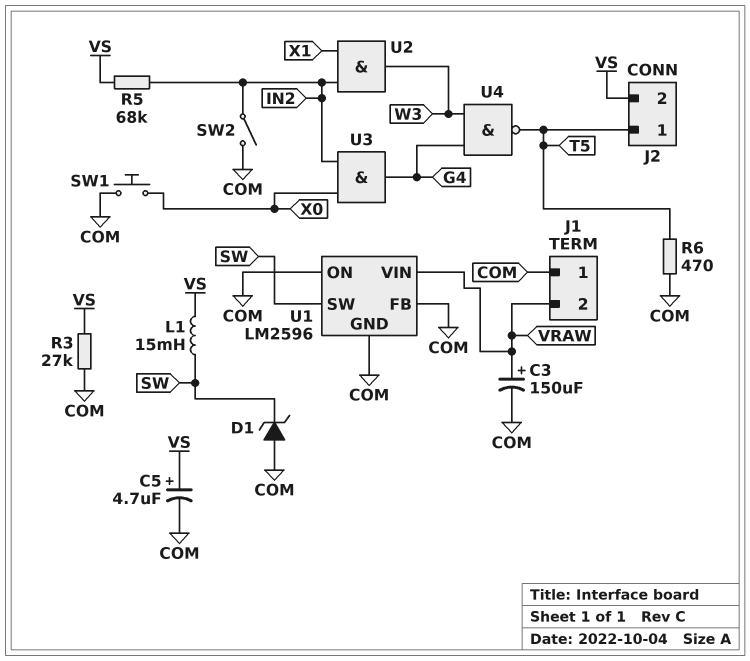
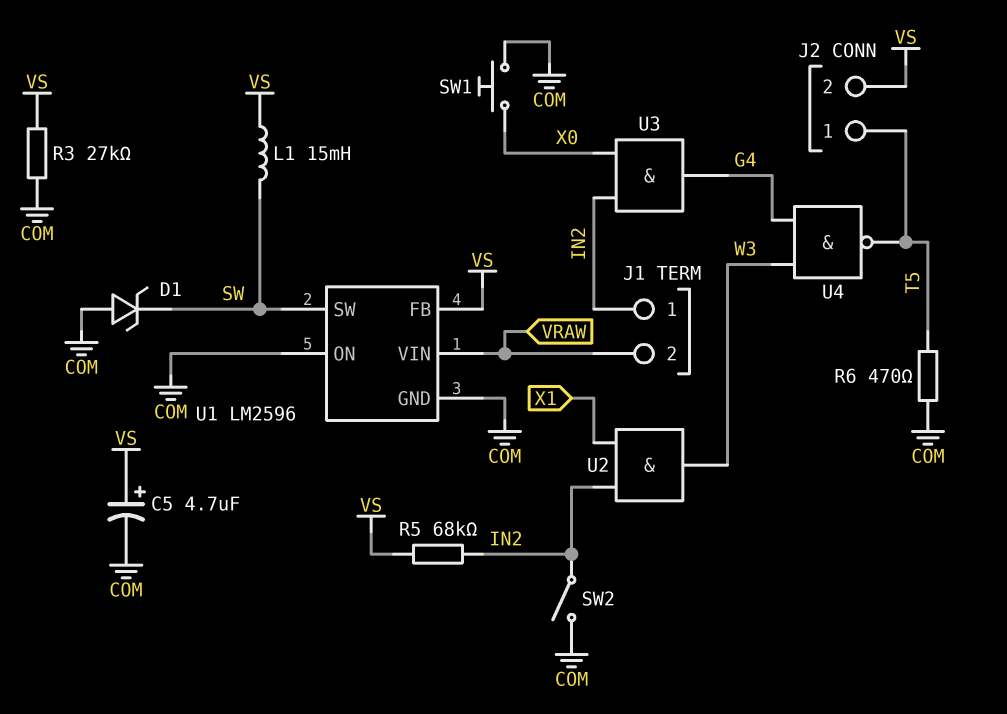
C3: 150uF (plus VRAW, minus COM) -> none
J1 pin 1: COM -> IN2
U1 pin FB: COM -> VS

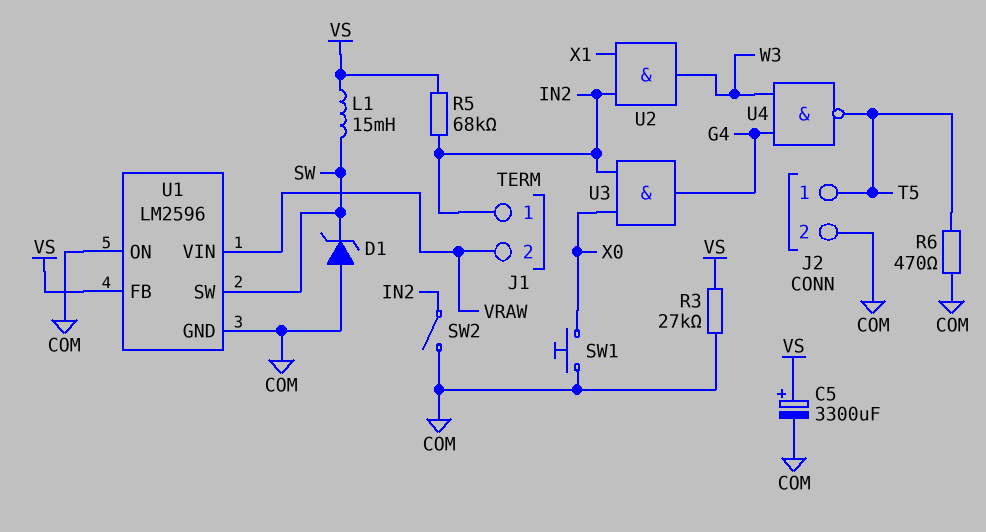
C5: 4.7uF (plus VS, minus COM) -> 3300uF (plus VS, minus COM)
J2 pin 2: VS -> COM

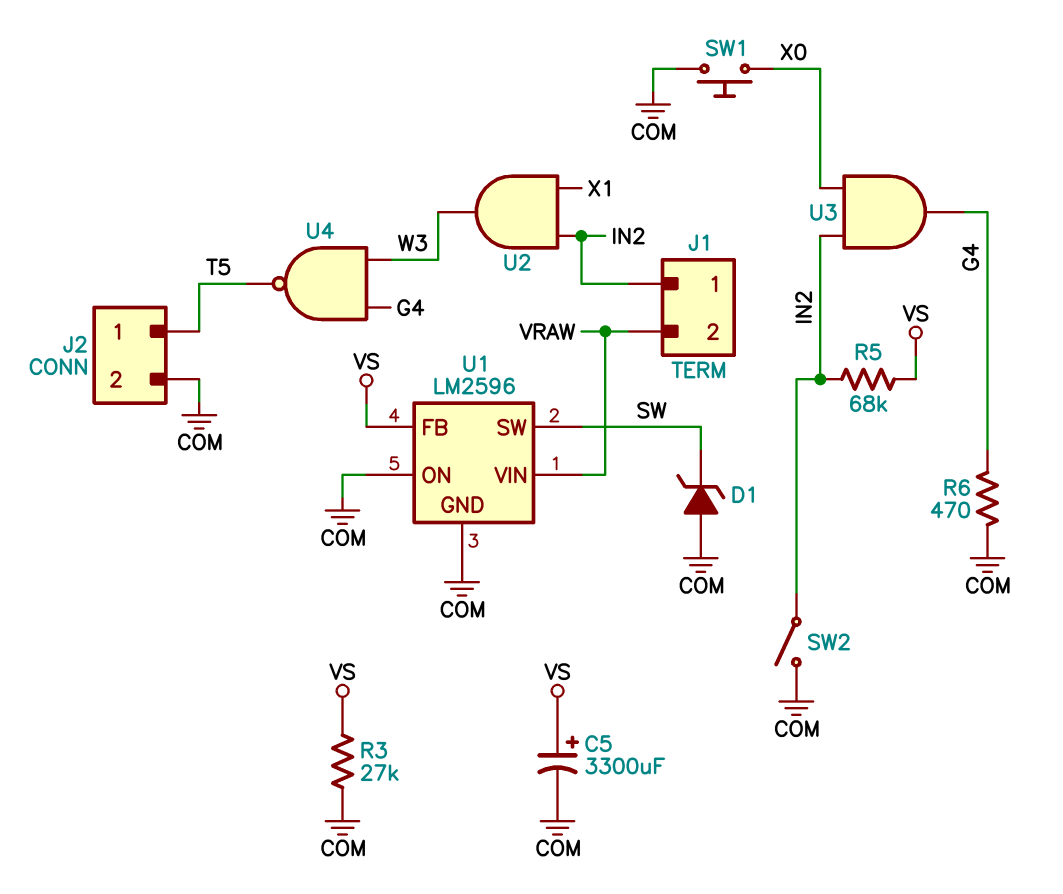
L1: 15mH (SW, VS) -> none
R6: 470 (COM, T5) -> 470 (COM, G4)

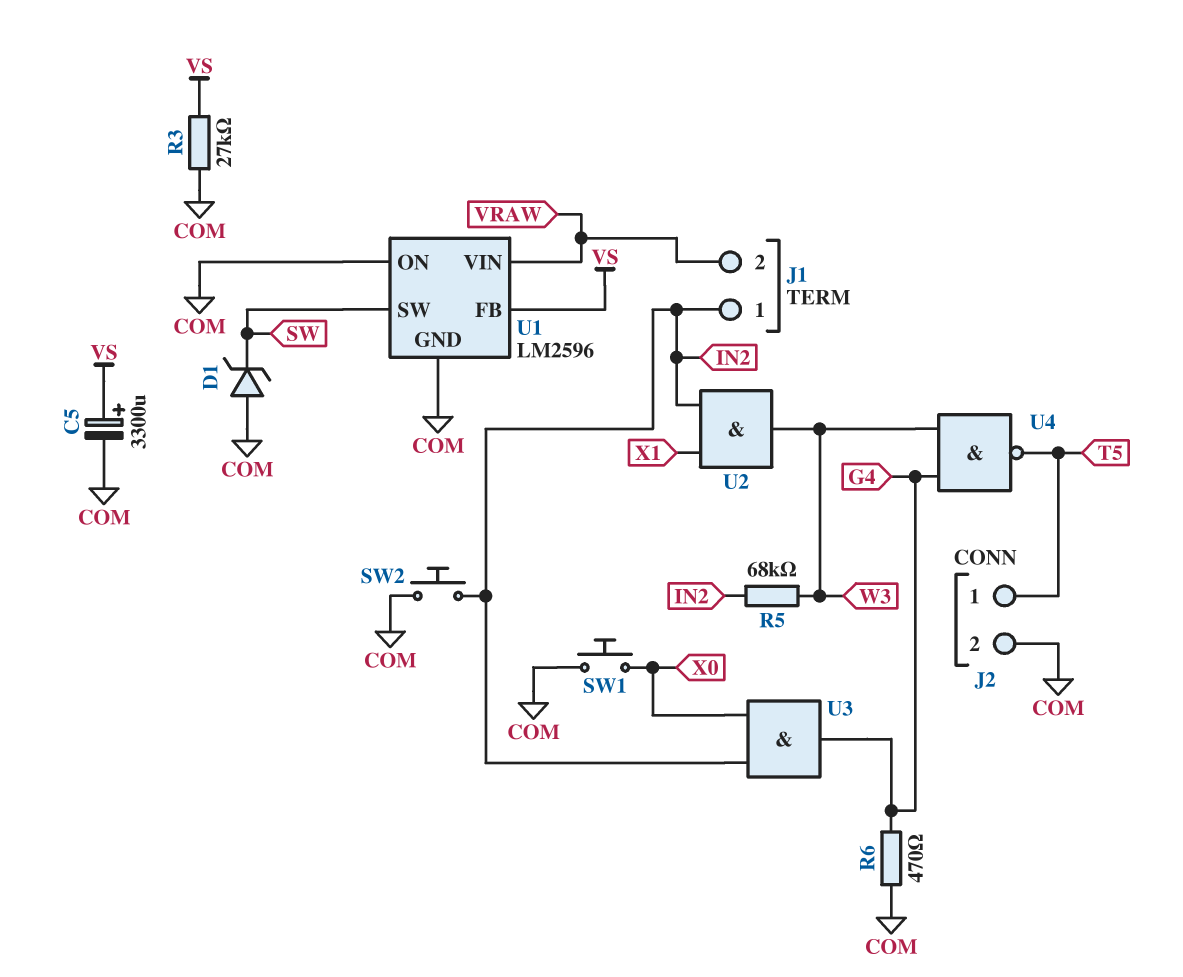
R5: 68k (IN2, VS) -> 68k (IN2, W3)
SW2: switch (COM, IN2) -> button (COM, IN2)

